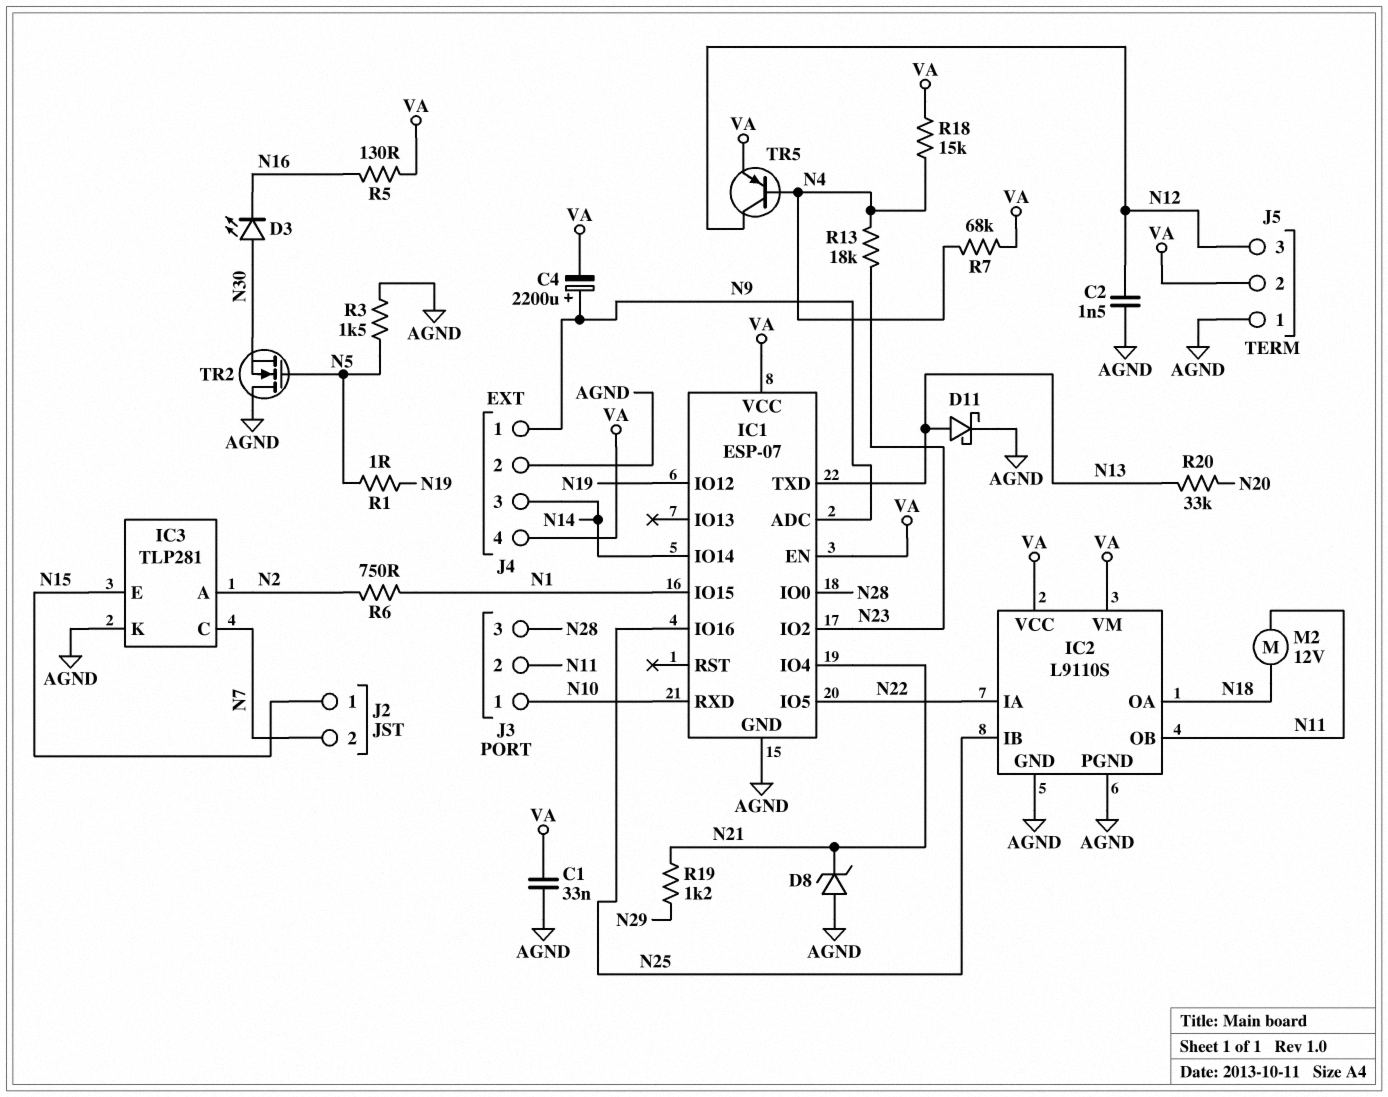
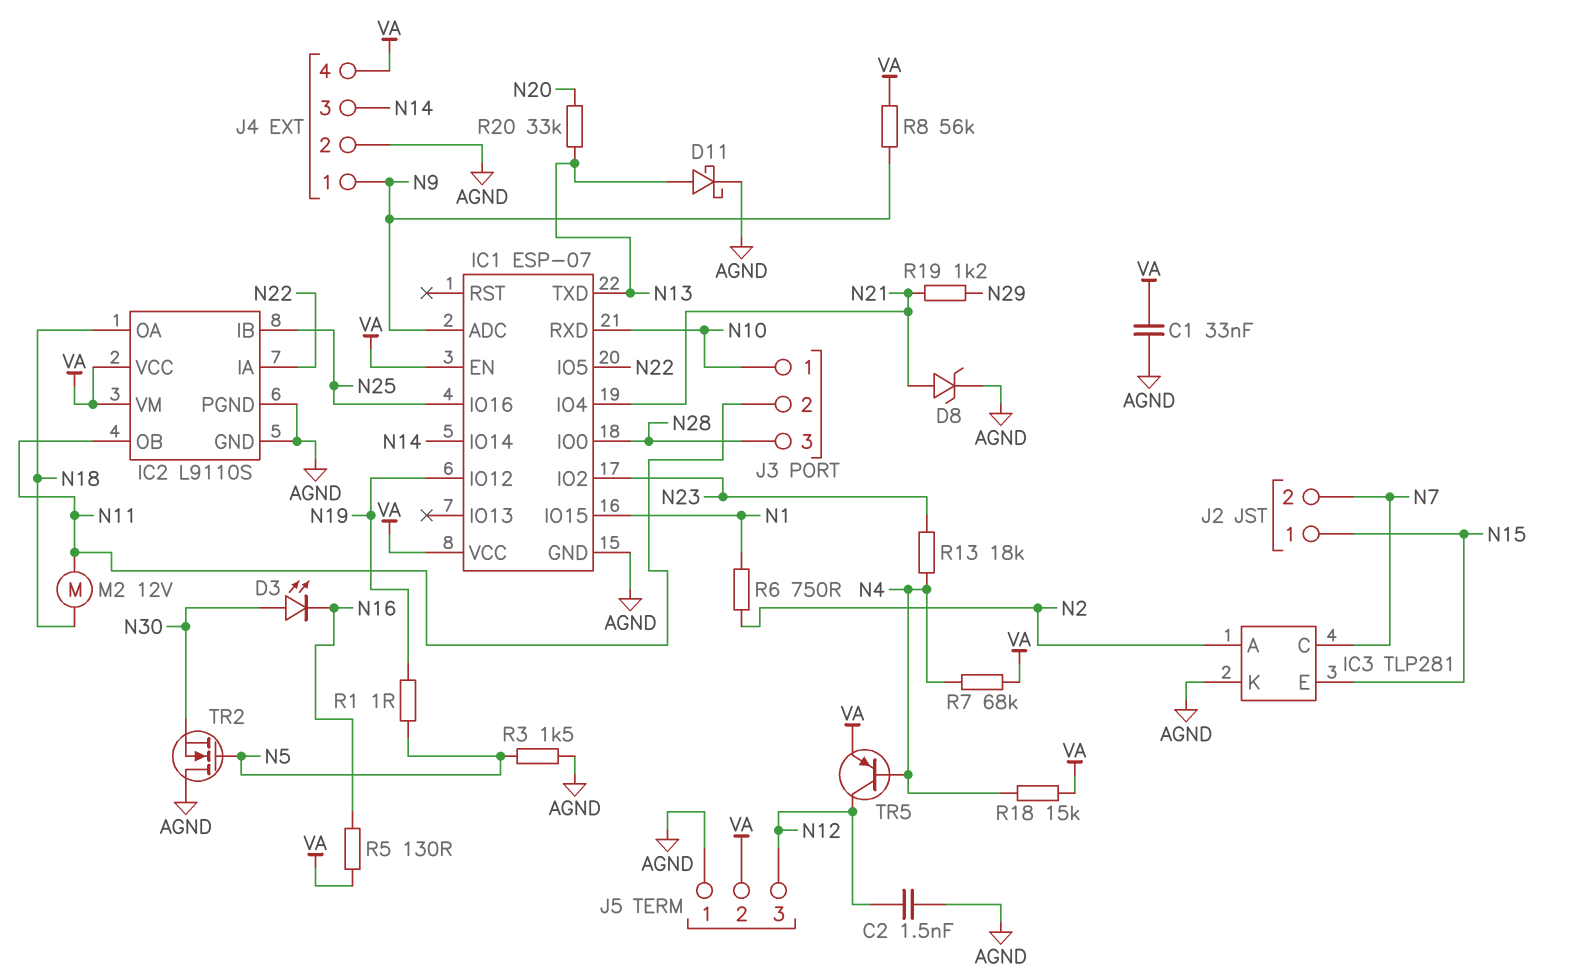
C4: 2200uF (plus N9, minus VA) -> none
D8: zener (A AGND, K N21) -> zener (A N21, K AGND)
R8: none -> 56k (N9, VA)

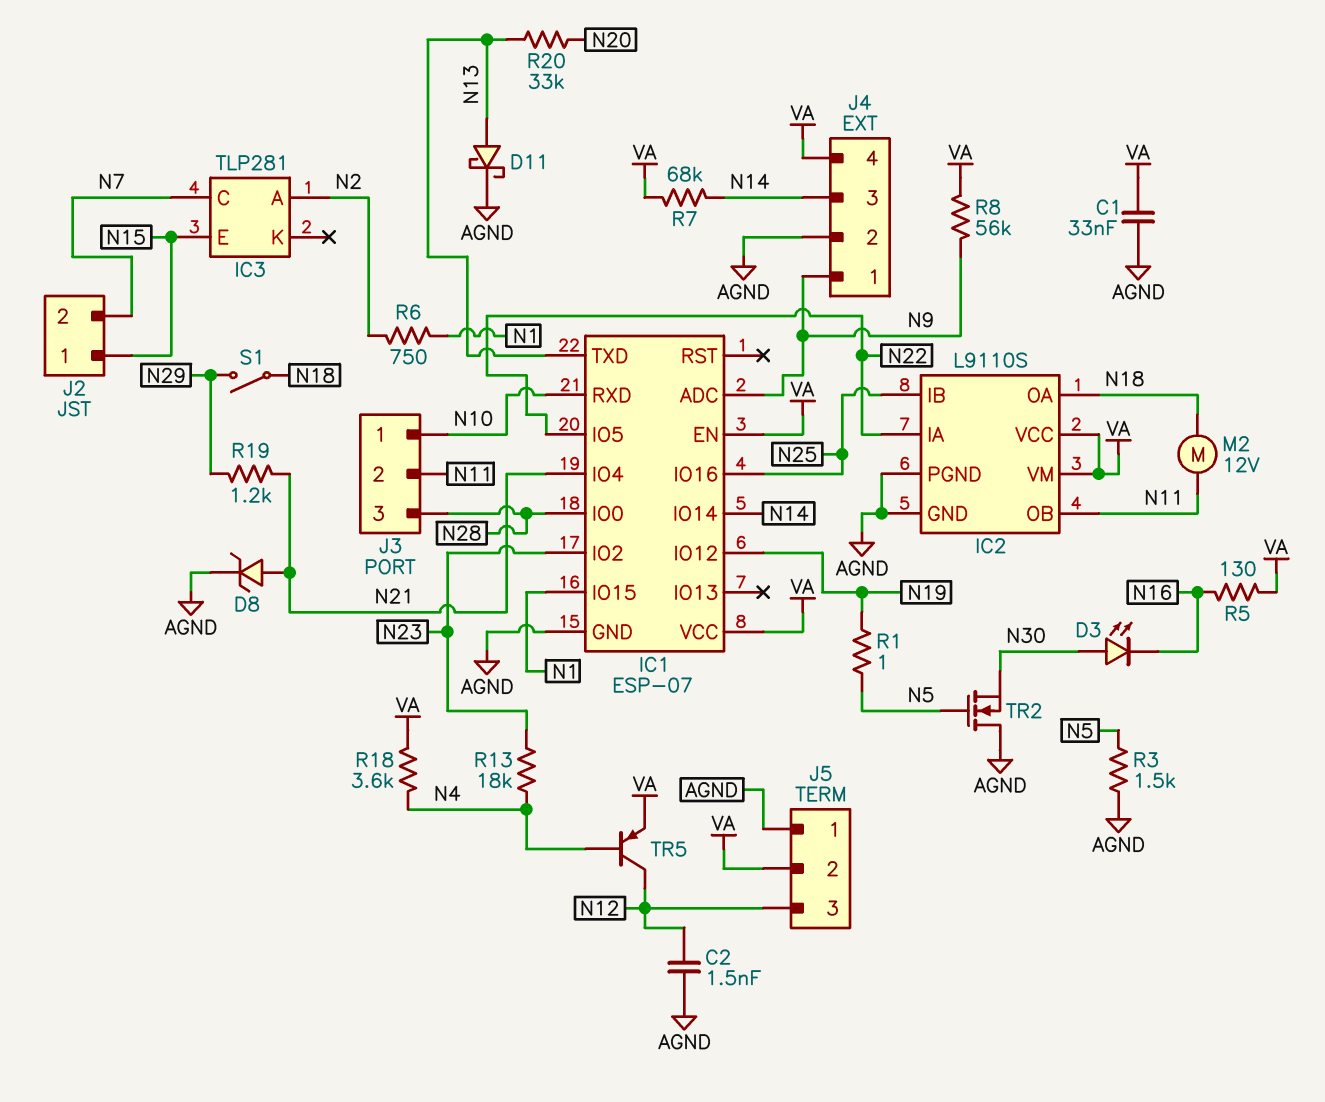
IC3 pin K: AGND -> none
R7: 68k (N4, VA) -> 68k (N14, VA)
R18: 15k (N4, VA) -> 3.6k (N4, VA)
S1: none -> switch (N18, N29)

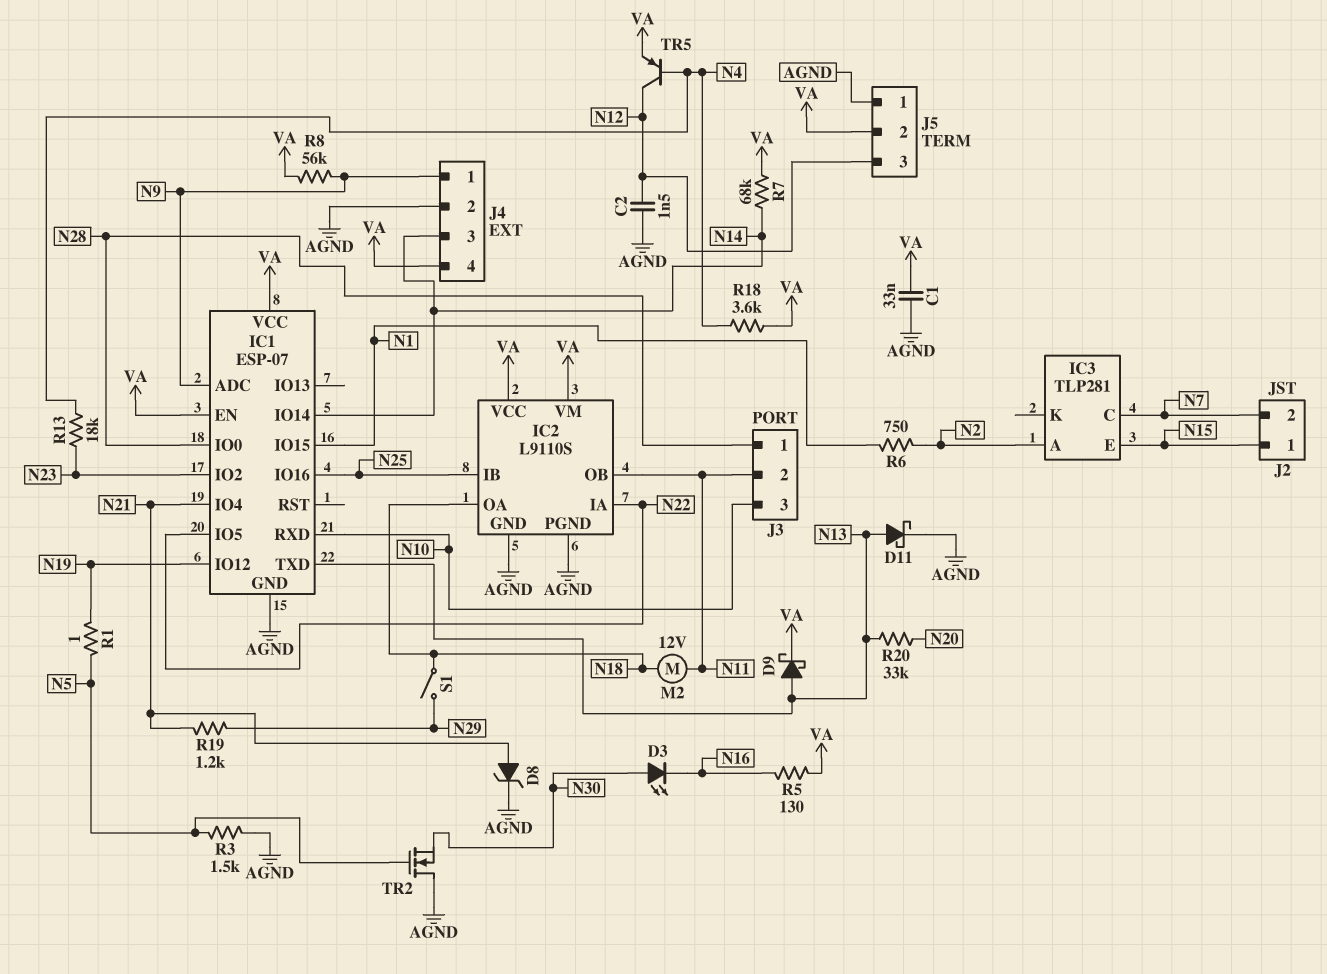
D9: none -> schottky (A N13, K VA)
J3 pin 1: N10 -> N28
J3 pin 3: N28 -> N10

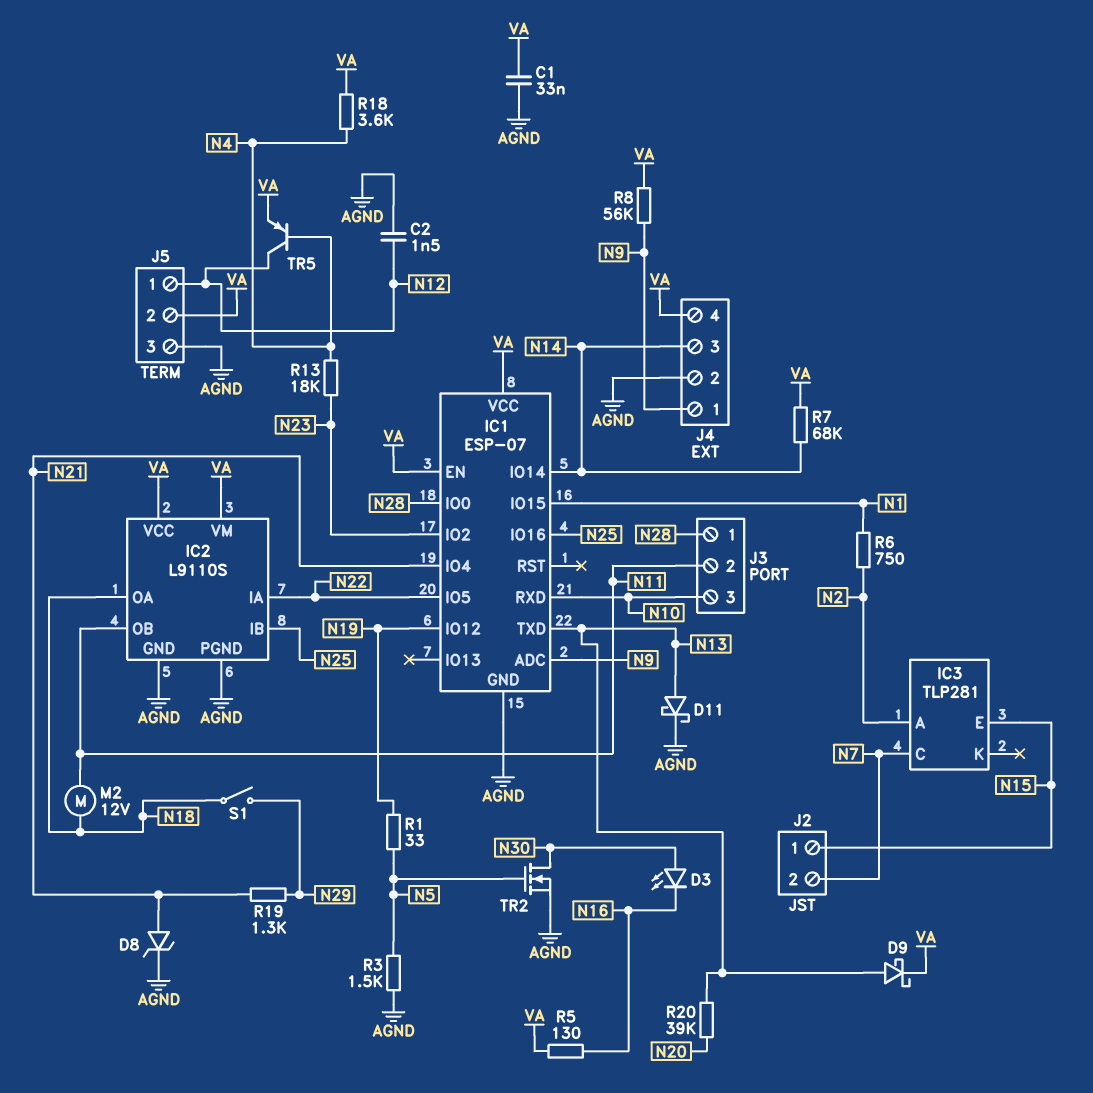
J5 pin 1: AGND -> N12
J5 pin 3: N12 -> AGND
R1: 1 (N5, N19) -> 33 (N5, N19)
R19: 1.2k (N21, N29) -> 1.3k (N21, N29)
R20: 33k (N13, N20) -> 39k (N13, N20)
TR2: NMOS (G N5, D AGND, S N30) -> NMOS (G N5, D N30, S AGND)

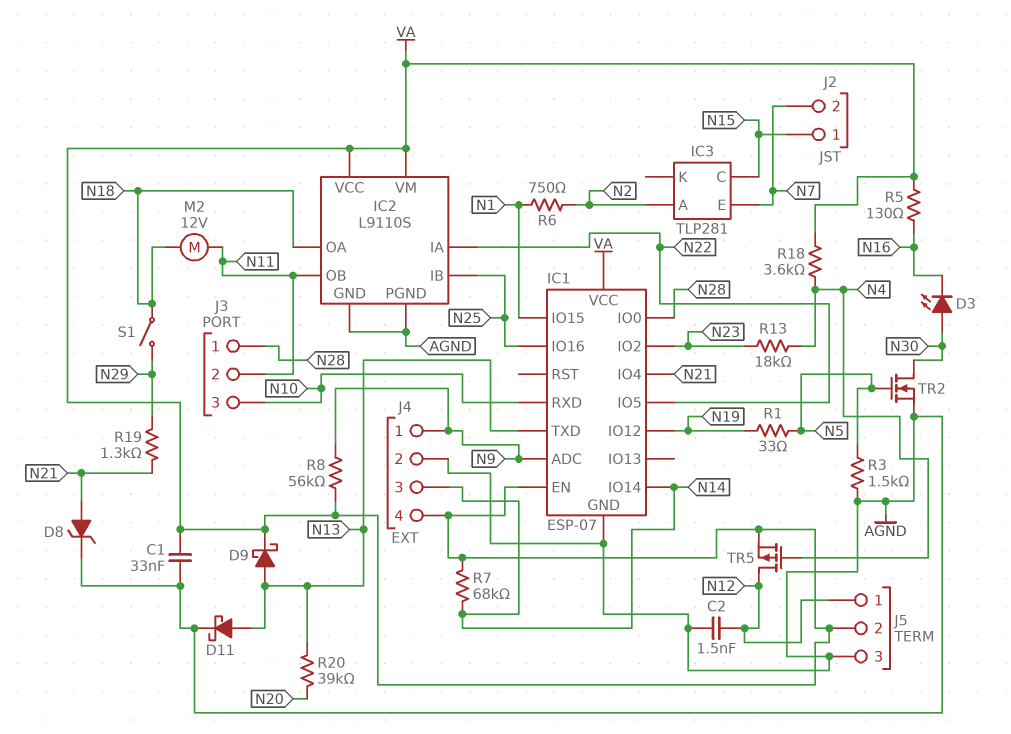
IC3 pin C: N7 -> N15
IC3 pin E: N15 -> N7
TR5: PNP (B N4, C N12, E VA) -> PMOS (G N4, D N12, S VA)

